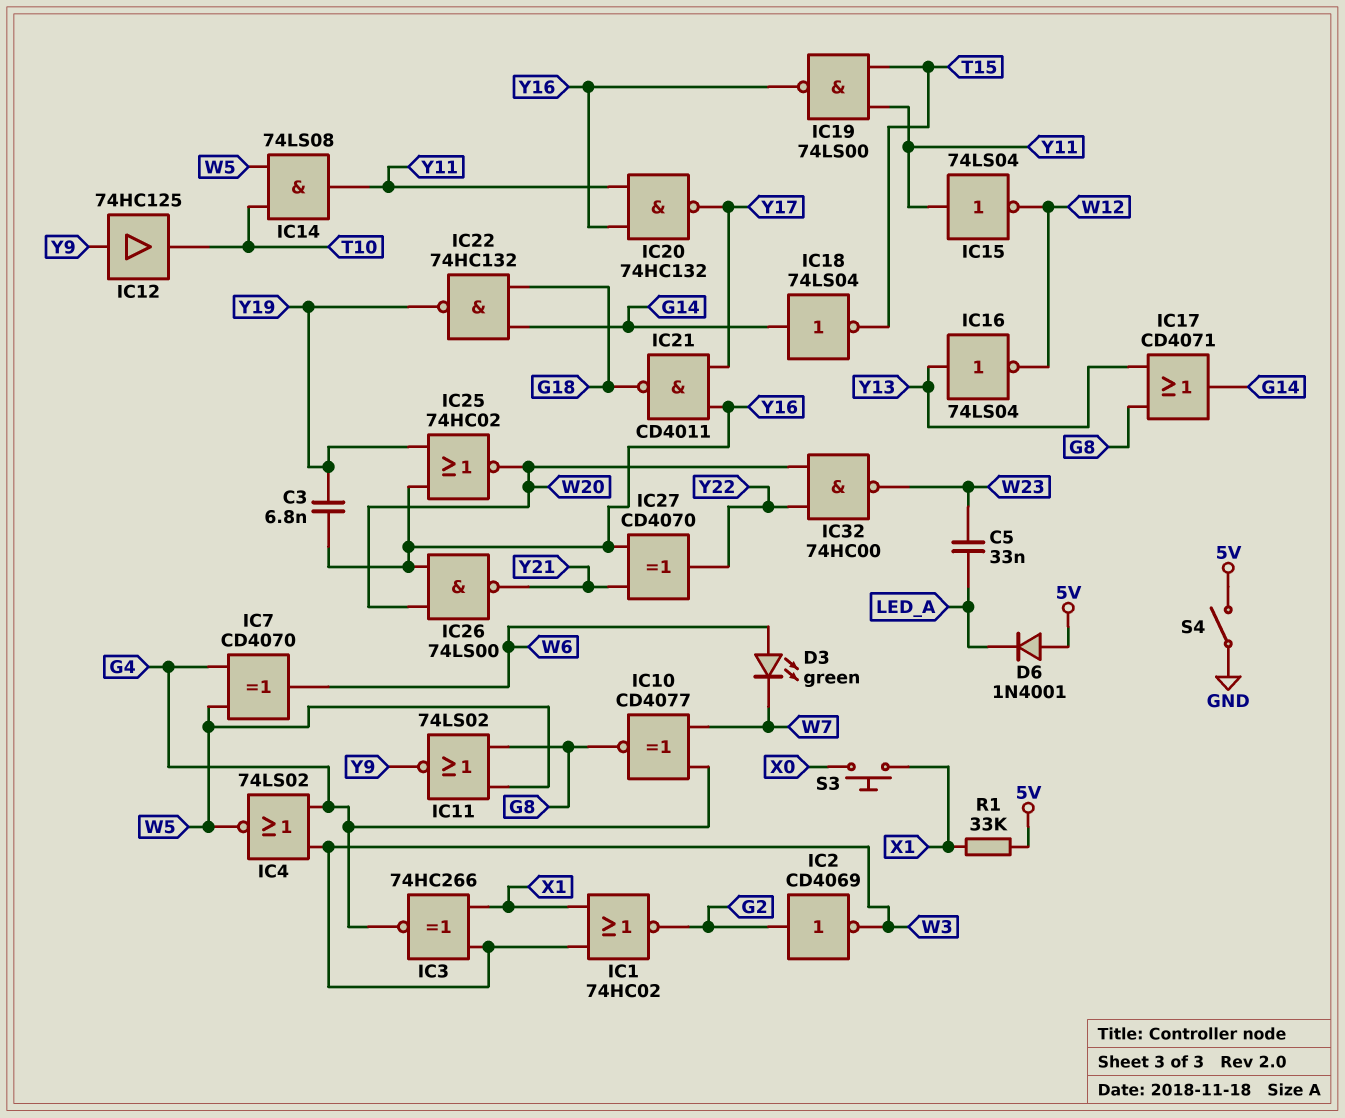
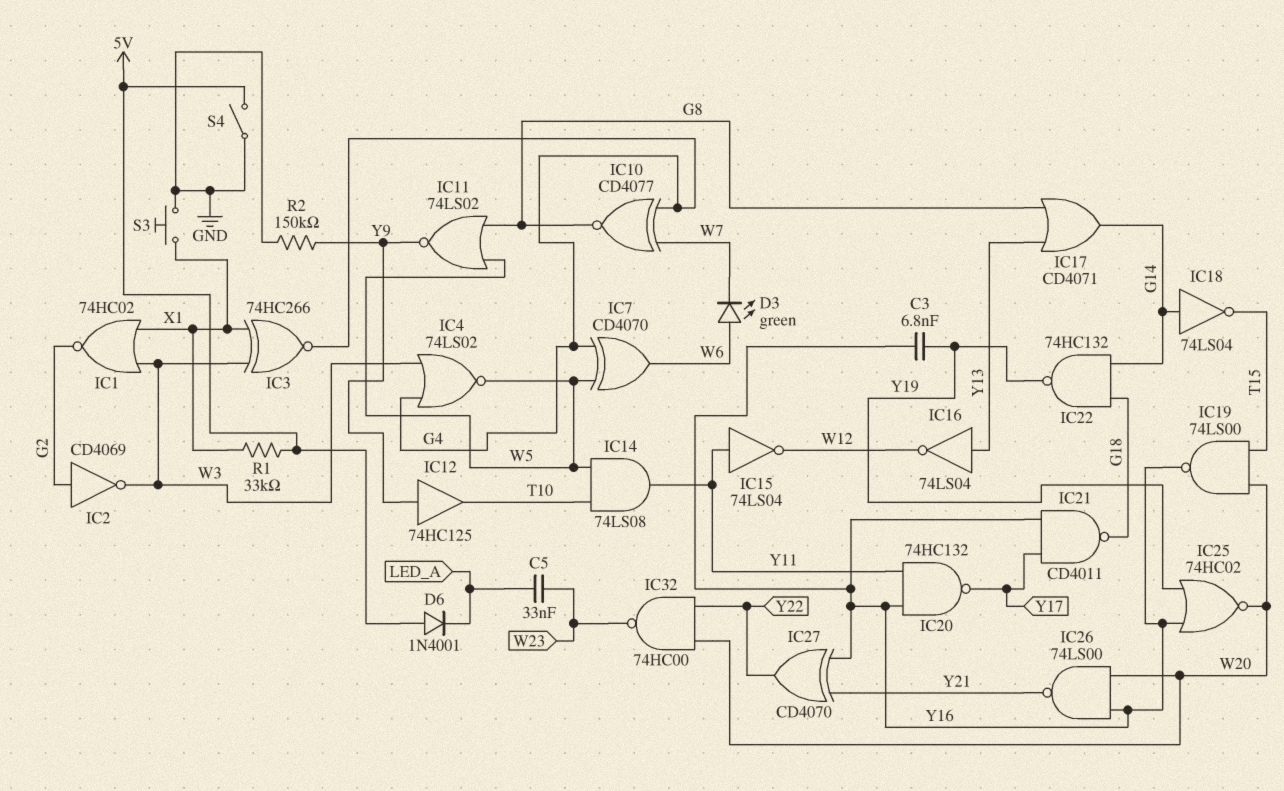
IC19: NAND 74LS00 (in T15, in Y11, out Y16) -> NAND 74LS00 (in T15, in W20, out Y16)
R2: none -> 150k (GND, Y9)
S3: button (X0, X1) -> button (GND, X1)

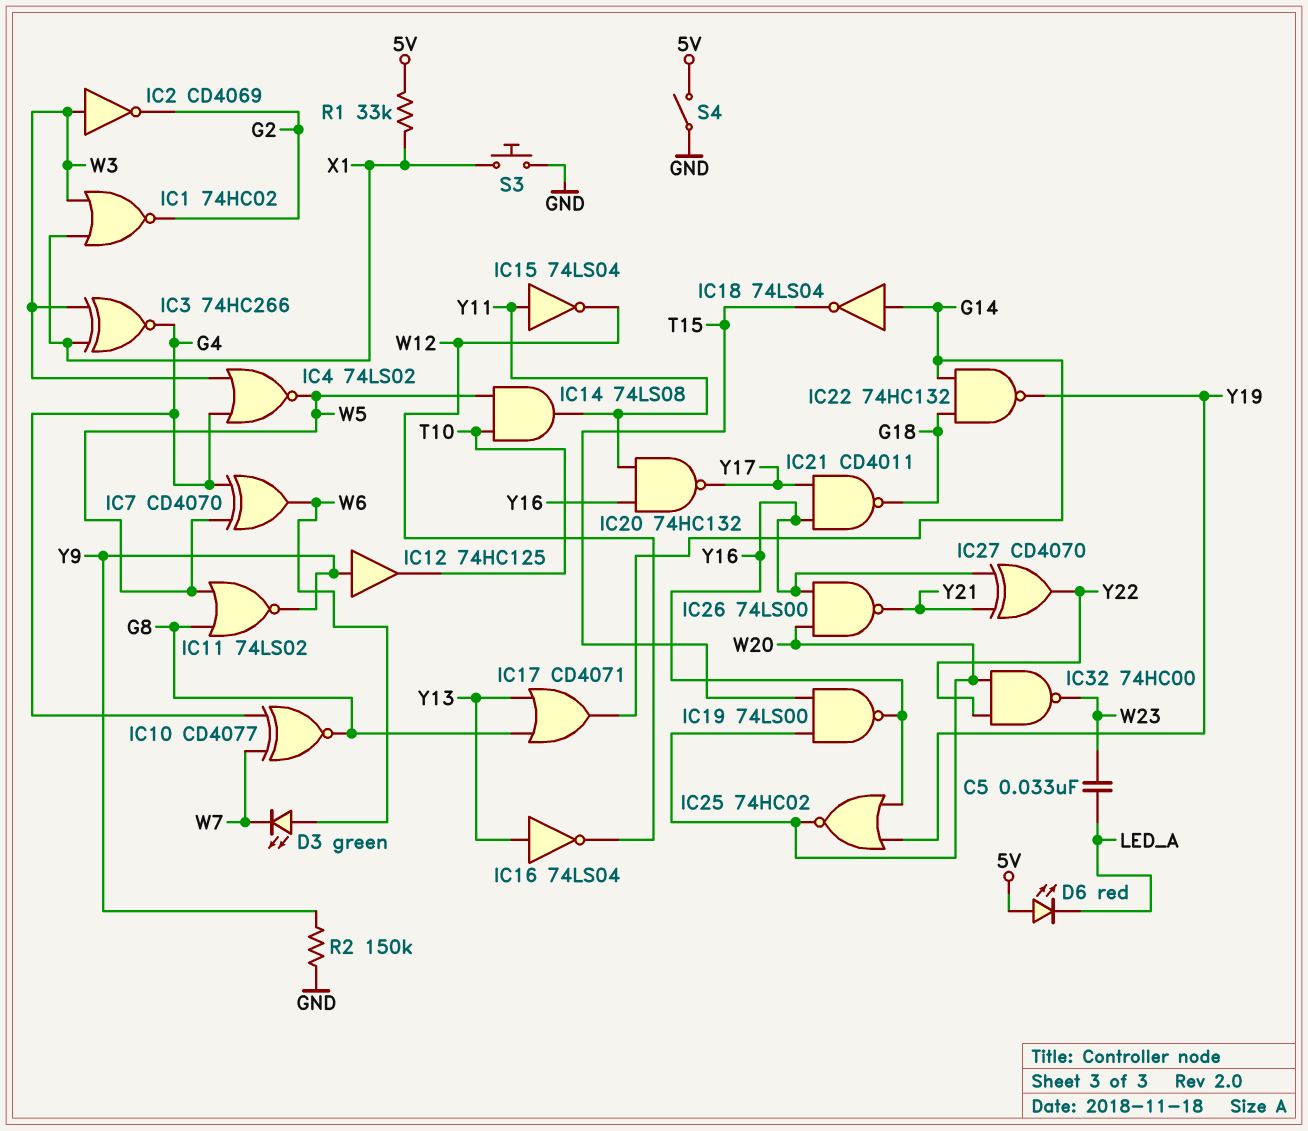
C3: 6.8nF (Y16, Y19) -> none
D6: diode 1N4001 (A 5V, K LED_A) -> LED red (A 5V, K LED_A)
IC2: NOT CD4069 (in G2, out W3) -> NOT CD4069 (in W3, out G2)

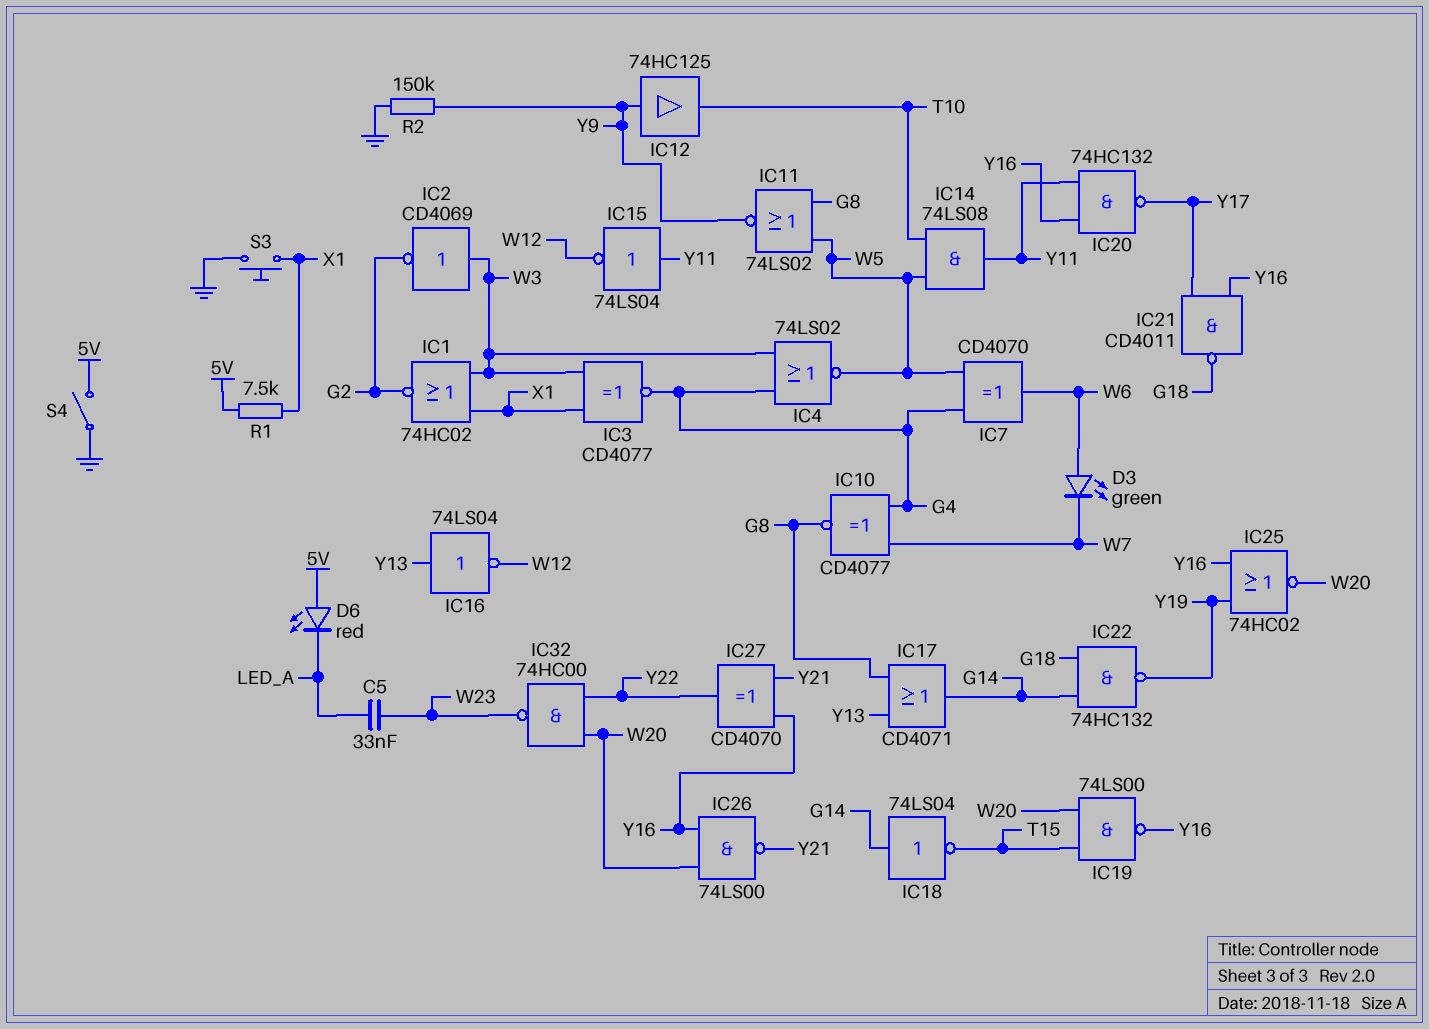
IC3: XNOR 74HC266 (in W3, in X1, out G4) -> XNOR CD4077 (in W3, in X1, out G4)
R1: 33k (5V, X1) -> 7.5k (5V, X1)

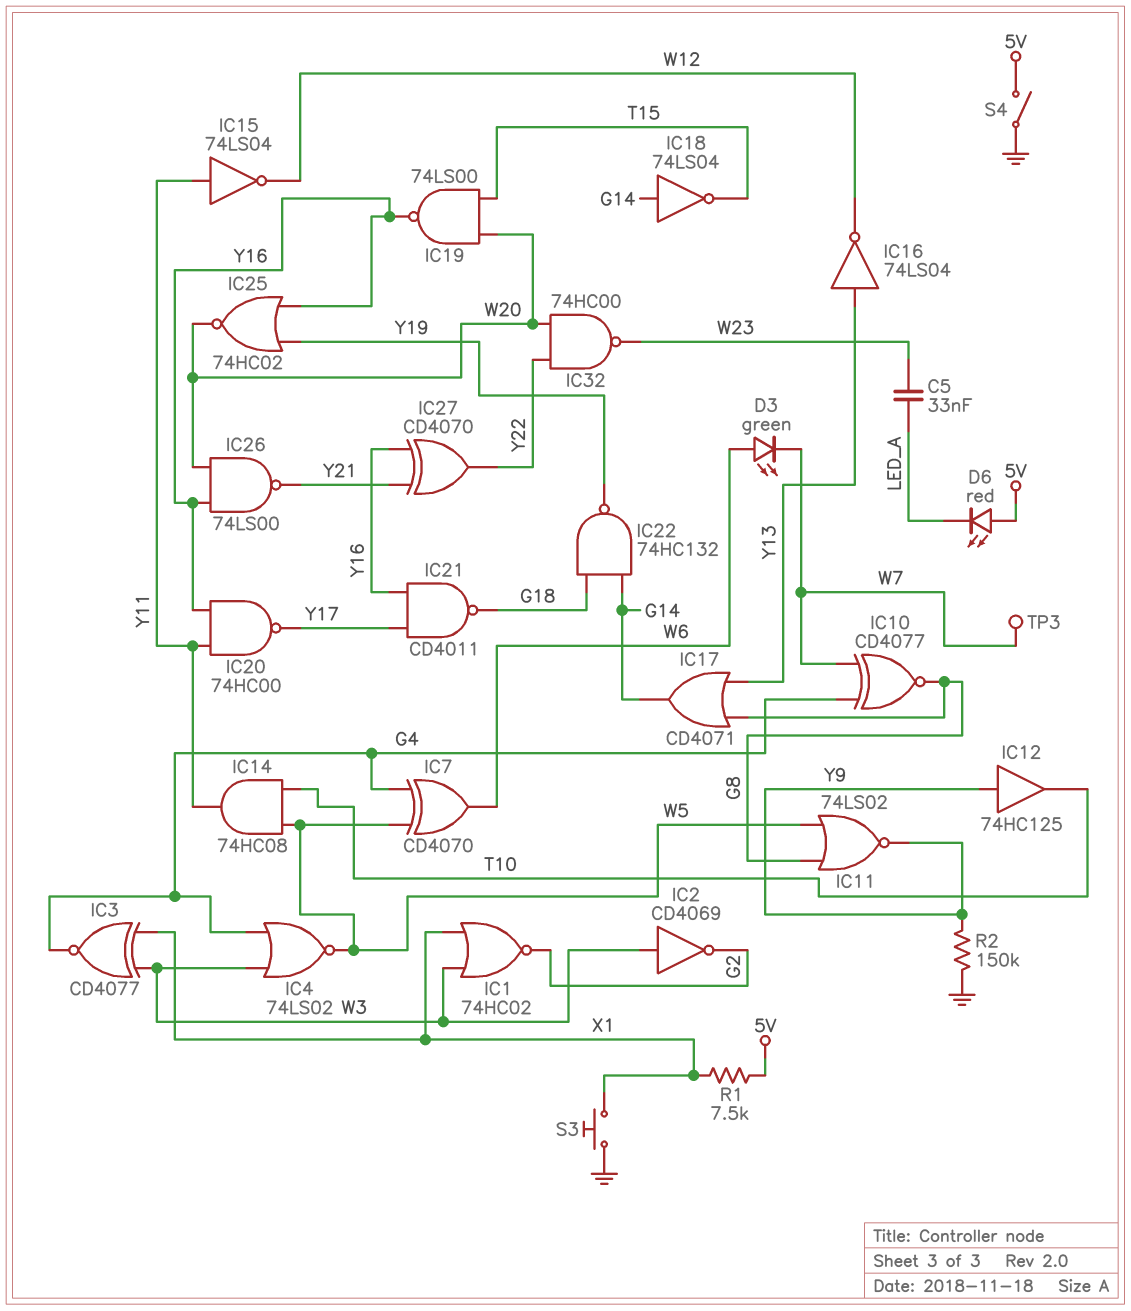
IC14: AND 74LS08 (in T10, in W5, out Y11) -> AND 74HC08 (in T10, in W5, out Y11)
IC20: NAND 74HC132 (in Y11, in Y16, out Y17) -> NAND 74HC00 (in Y11, in Y16, out Y17)
TP3: none -> test point (W7)

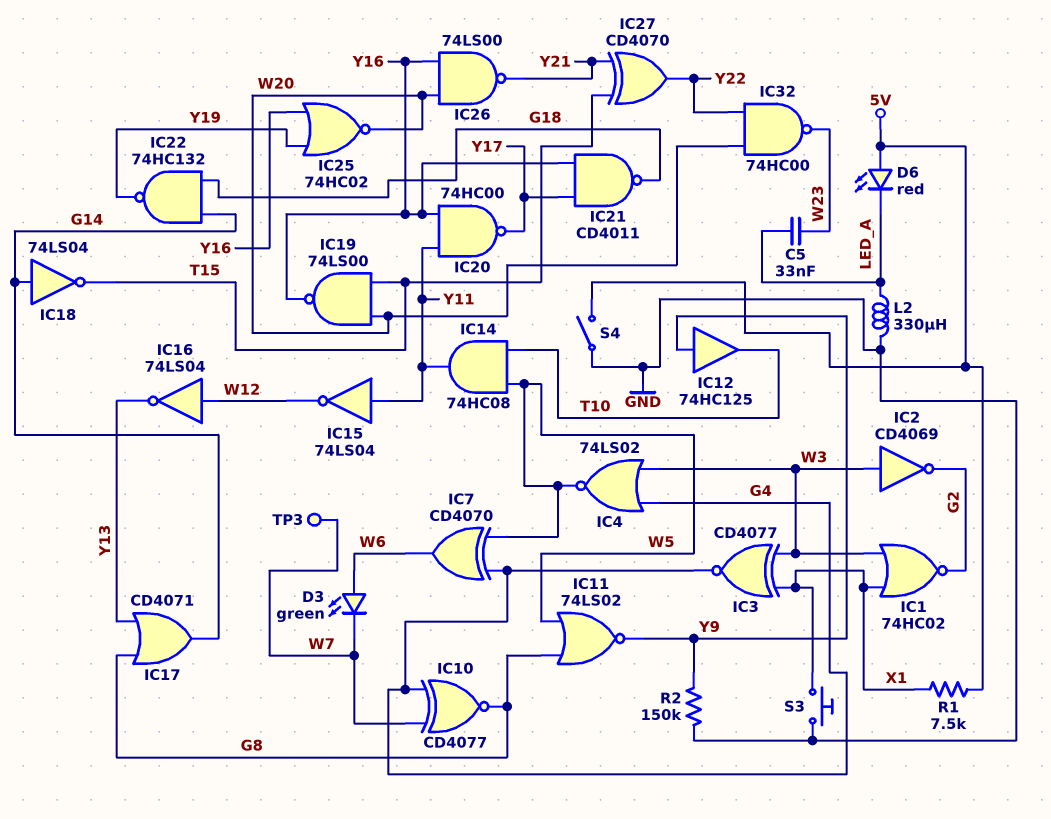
IC16: NOT 74LS04 (in Y13, out W12) -> NOT 74LS04 (in W12, out Y13)
IC27: XOR CD4070 (in Y16, in Y21, out Y22) -> XOR CD4070 (in T15, in Y21, out Y22)
L2: none -> 330uH (GND, LED_A)

